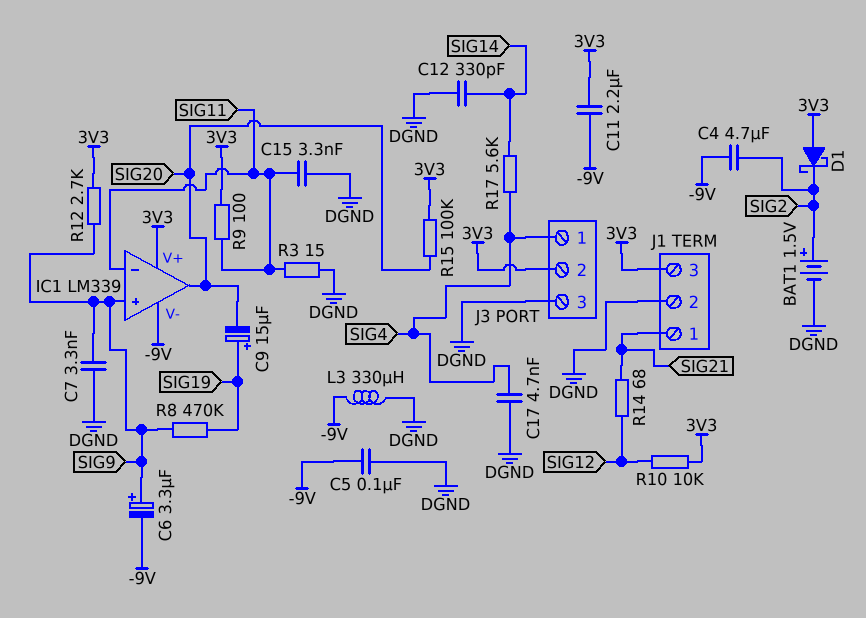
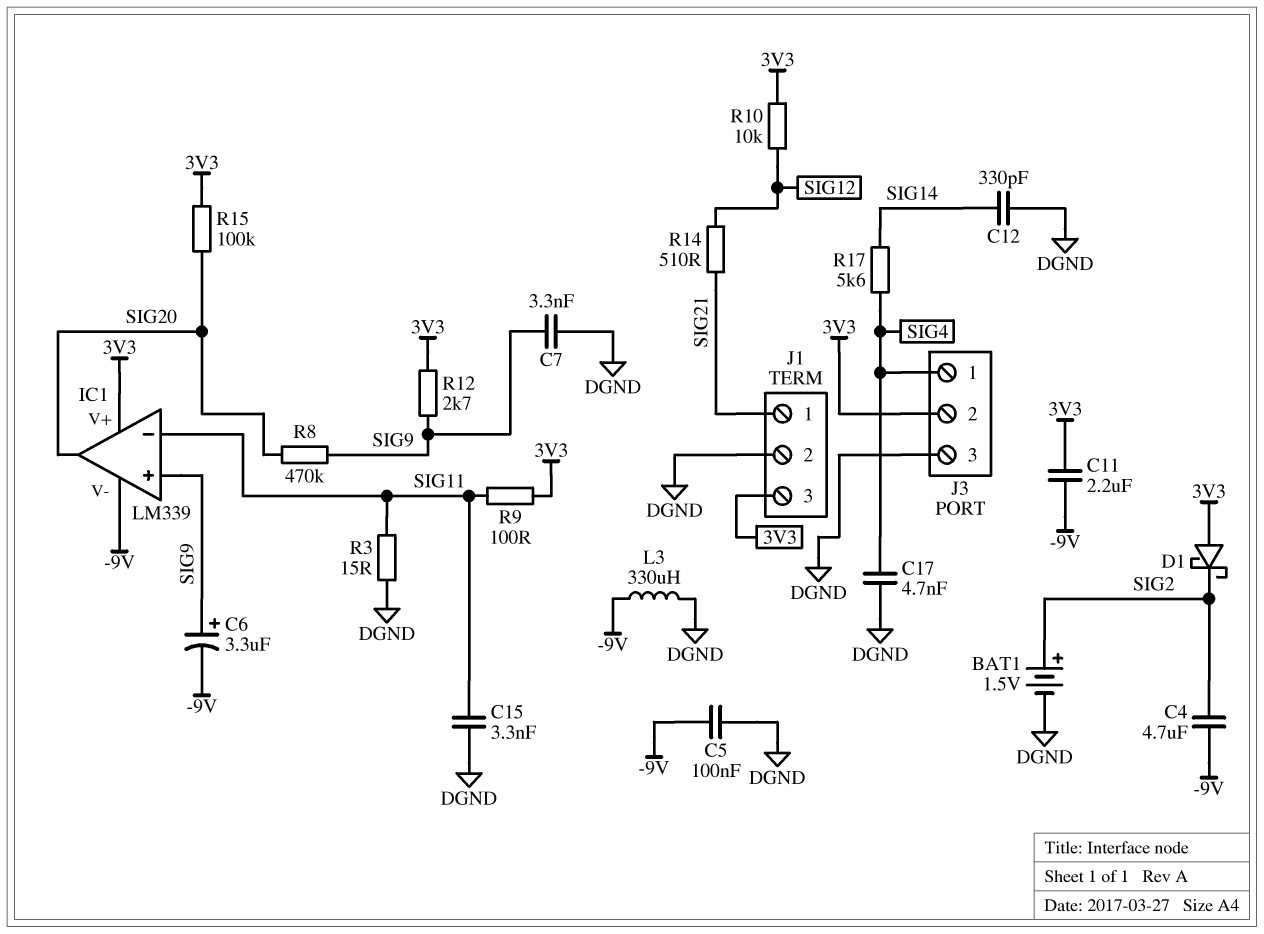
C9: 15uF (plus SIG19, minus SIG20) -> none
R8: 470k (SIG9, SIG19) -> 470k (SIG9, SIG20)
R14: 68 (SIG12, SIG21) -> 510 (SIG12, SIG21)

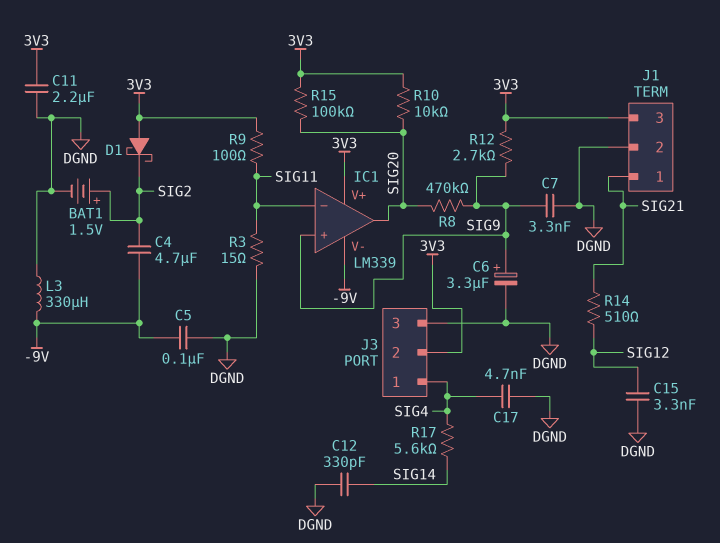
C6: 3.3uF (plus SIG9, minus -9V) -> 3.3uF (plus SIG9, minus DGND)
C11: 2.2uF (-9V, 3V3) -> 2.2uF (3V3, DGND)
C15: 3.3nF (DGND, SIG11) -> 3.3nF (DGND, SIG12)
R10: 10k (3V3, SIG12) -> 10k (3V3, SIG20)

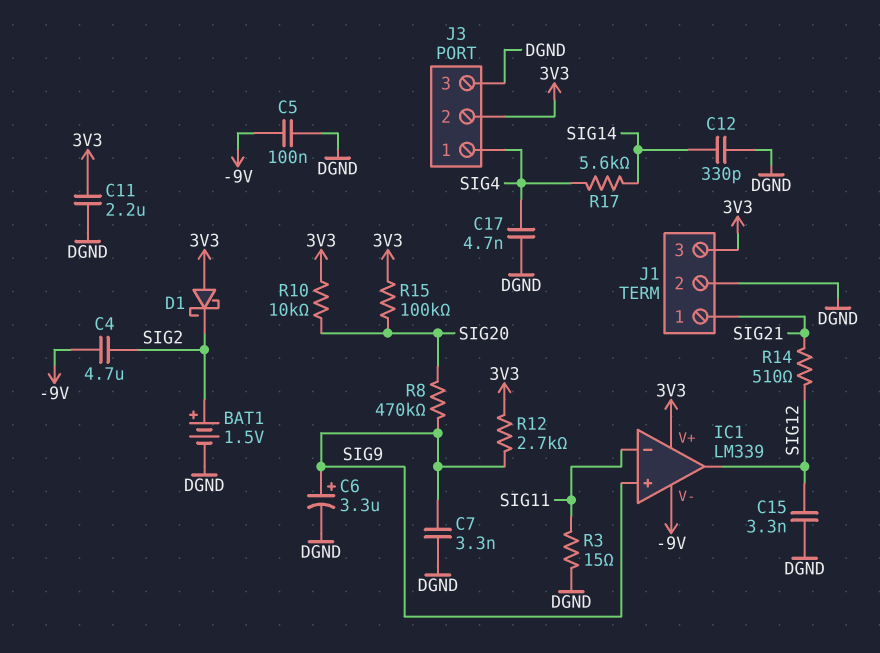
IC1 pin out: SIG20 -> SIG12
L3: 330uH (-9V, DGND) -> none
R9: 100 (3V3, SIG11) -> none

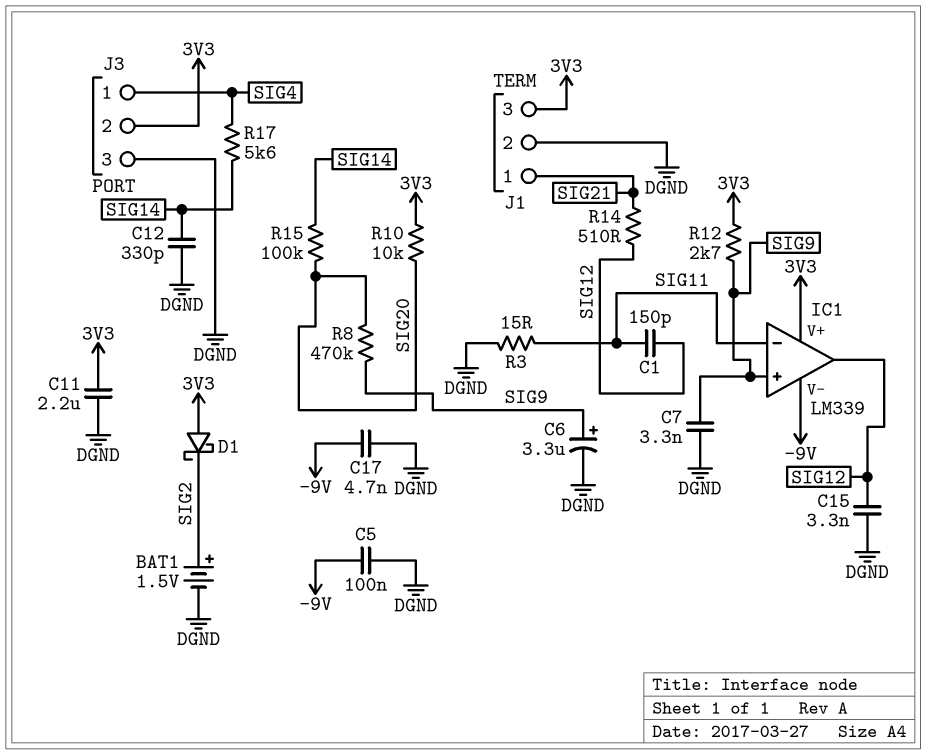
C1: none -> 150pF (SIG11, SIG12)
C4: 4.7uF (-9V, SIG2) -> none
C17: 4.7nF (DGND, SIG4) -> 4.7nF (-9V, DGND)
R15: 100k (3V3, SIG20) -> 100k (SIG14, SIG20)

